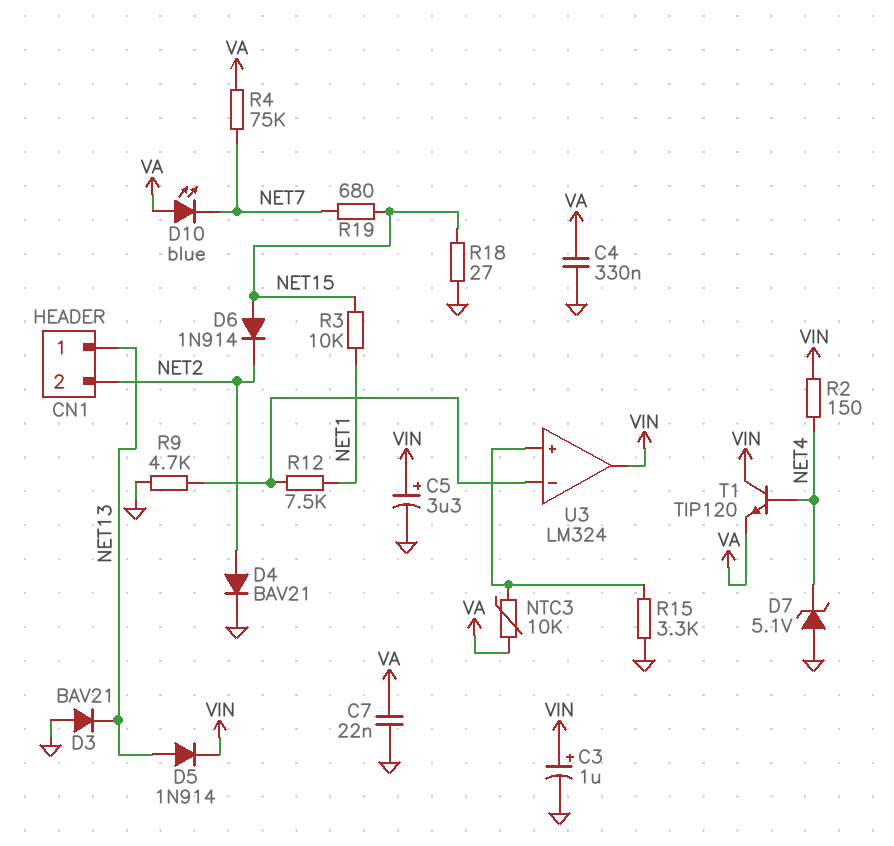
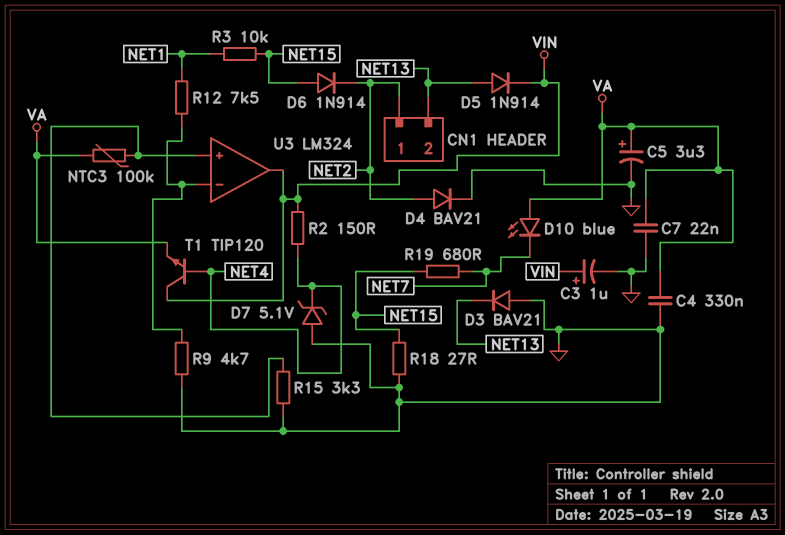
C5: 3.3uF (plus VIN, minus GND) -> 3.3uF (plus VA, minus GND)
CN1 pin 1: NET13 -> NET2
CN1 pin 2: NET2 -> NET13
NTC3: 10k (U3/in+, VA) -> 100k (U3/in+, VA)
R4: 75k (NET7, VA) -> none

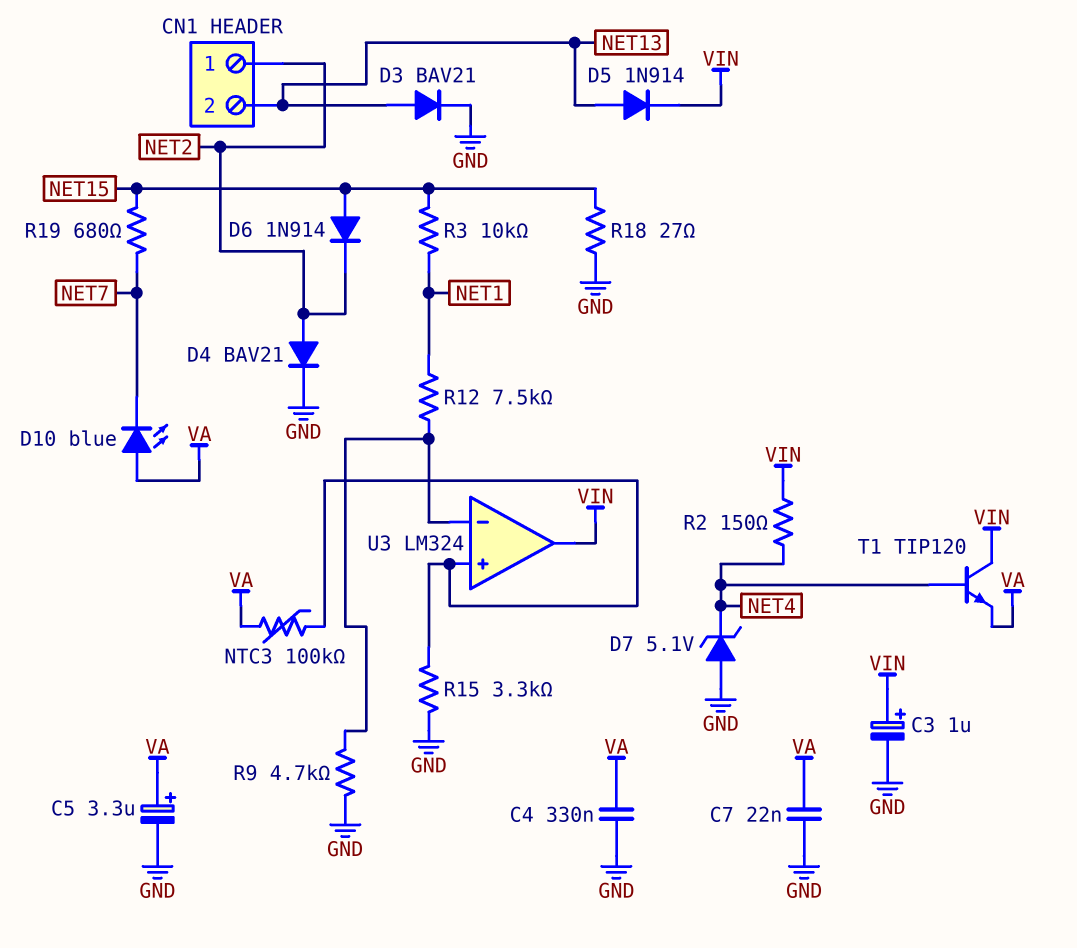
D3: diode BAV21 (A GND, K NET13) -> diode BAV21 (A NET13, K GND)

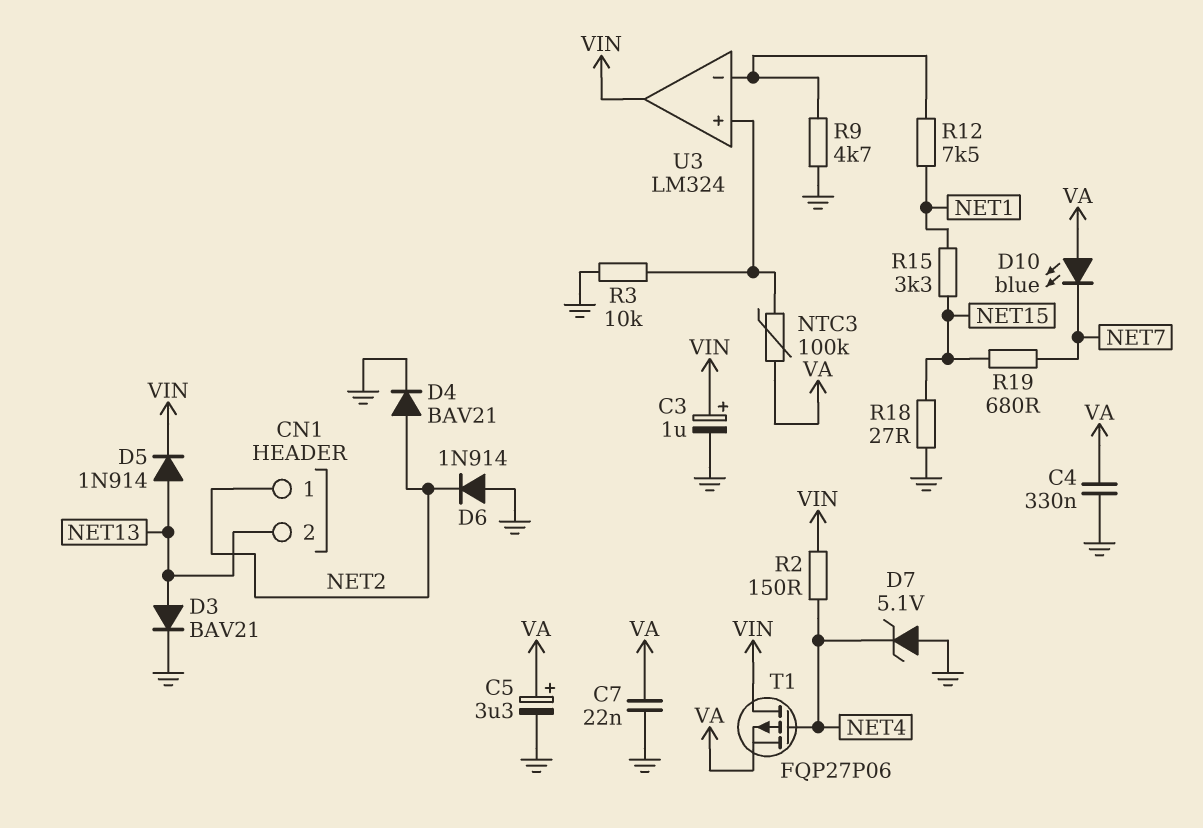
D6: diode 1N914 (A NET15, K NET2) -> diode 1N914 (A GND, K NET2)
R3: 10k (NET1, NET15) -> 10k (GND, U3/in+)
R15: 3.3k (GND, U3/in+) -> 3.3k (NET1, NET15)
T1: NPN TIP120 (B NET4, C VIN, E VA) -> PMOS FQP27P06 (G NET4, D VIN, S VA)

